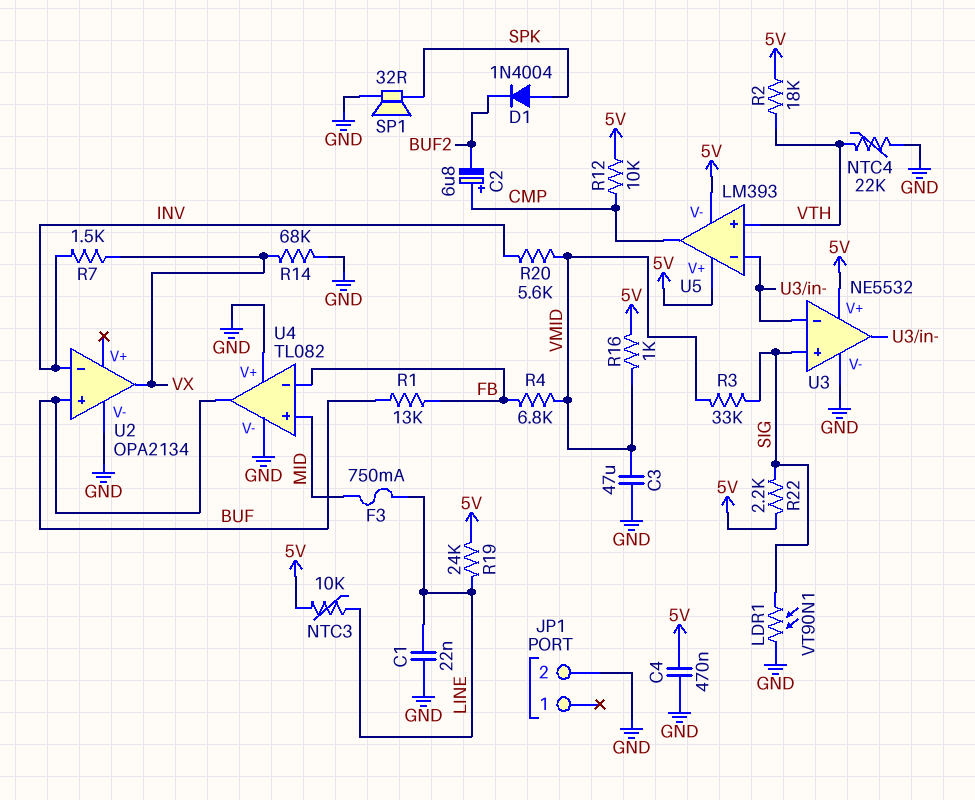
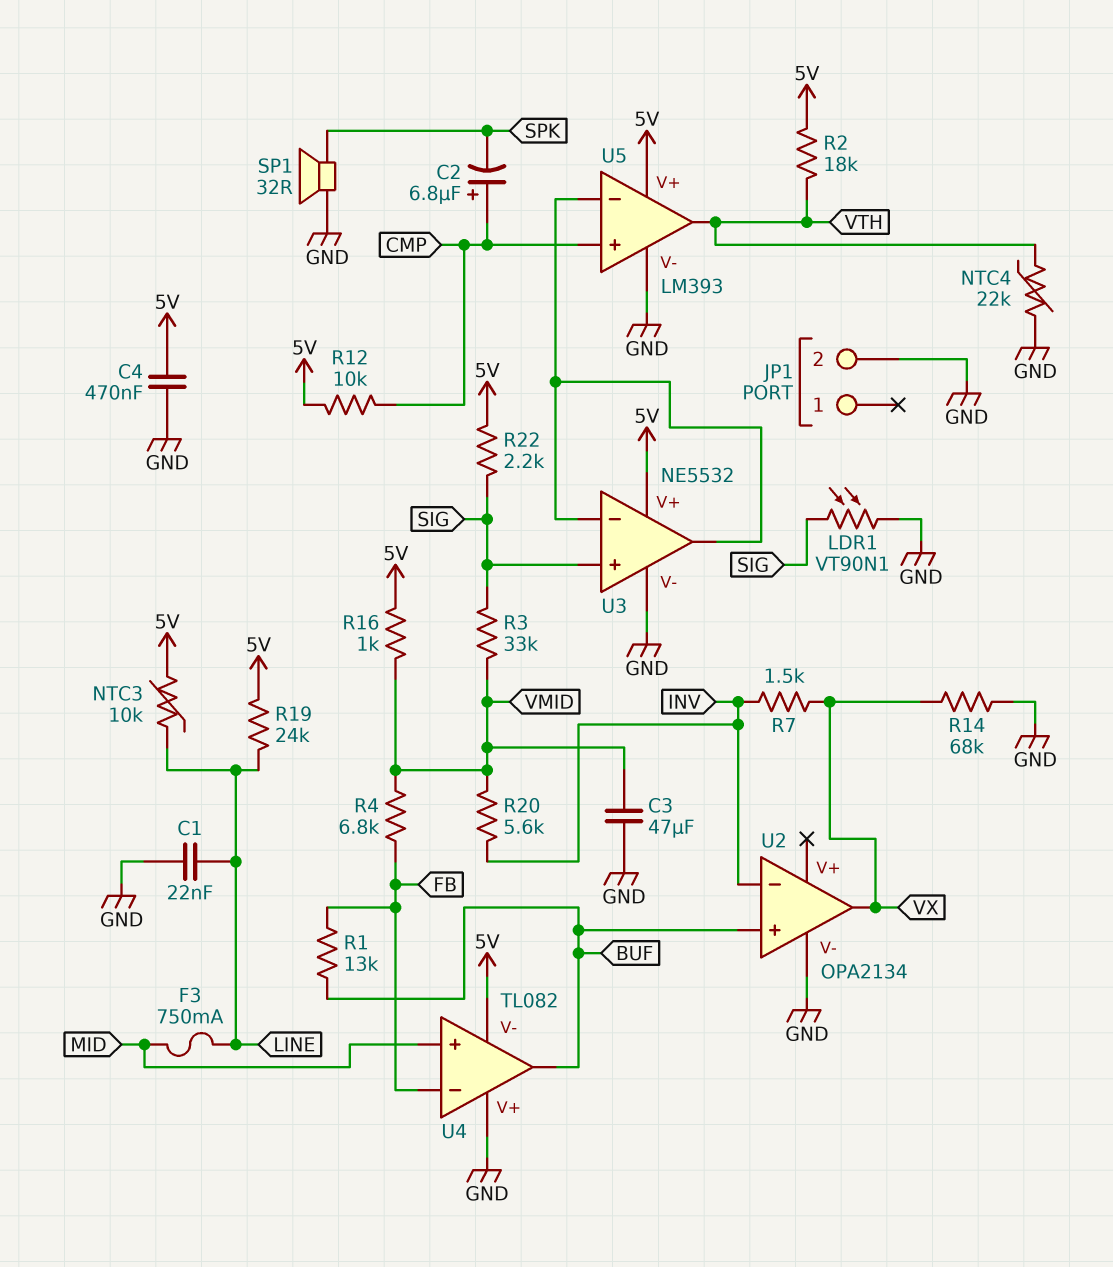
C2: 6.8uF (plus CMP, minus BUF2) -> 6.8uF (plus CMP, minus SPK)
D1: diode 1N4004 (A SPK, K BUF2) -> none
U4 pin V-: GND -> 5V
U5 pin V-: 5V -> GND
U5 pin in+: VTH -> CMP
U5 pin out: CMP -> VTH

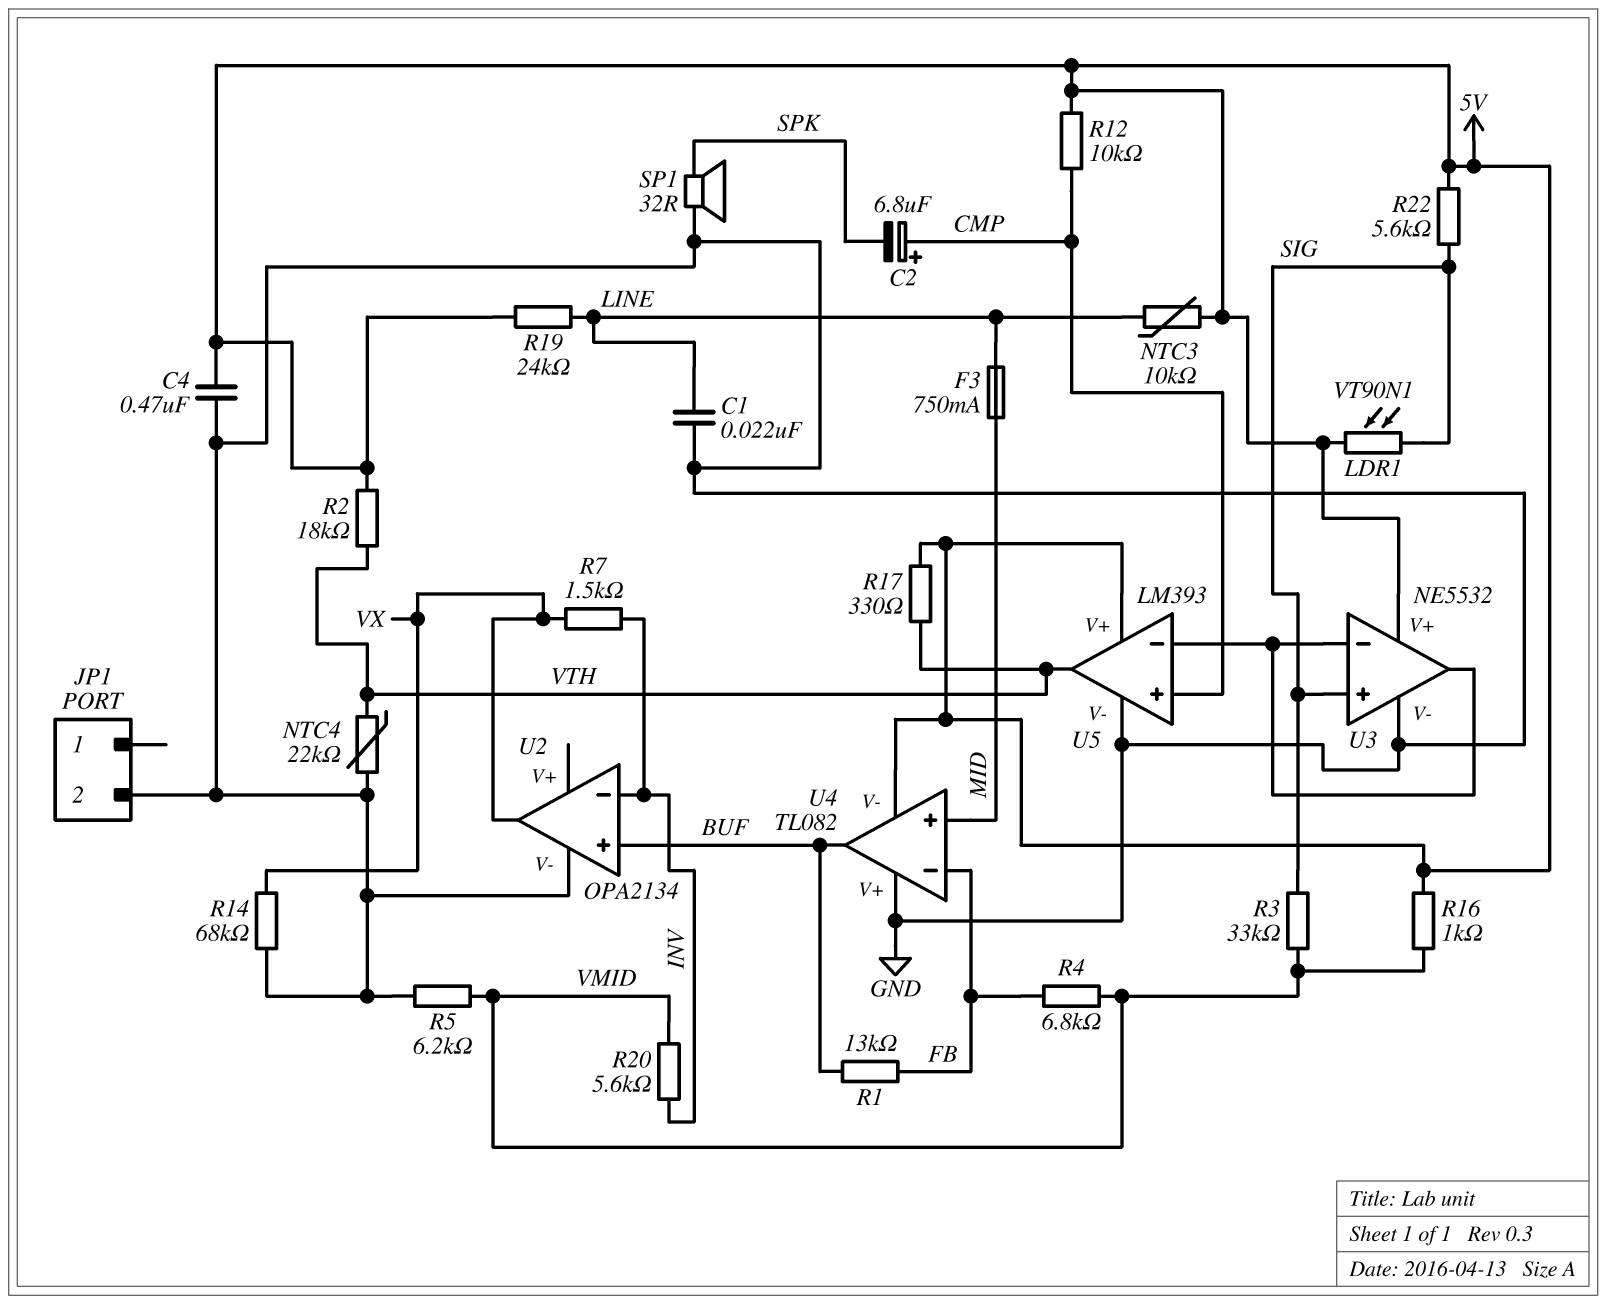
C3: 47uF (GND, VMID) -> none
LDR1: VT90N1 (GND, SIG) -> VT90N1 (5V, SIG)
R5: none -> 6.2k (GND, VMID)
R17: none -> 330 (5V, VTH)
R22: 2.2k (5V, SIG) -> 5.6k (5V, SIG)

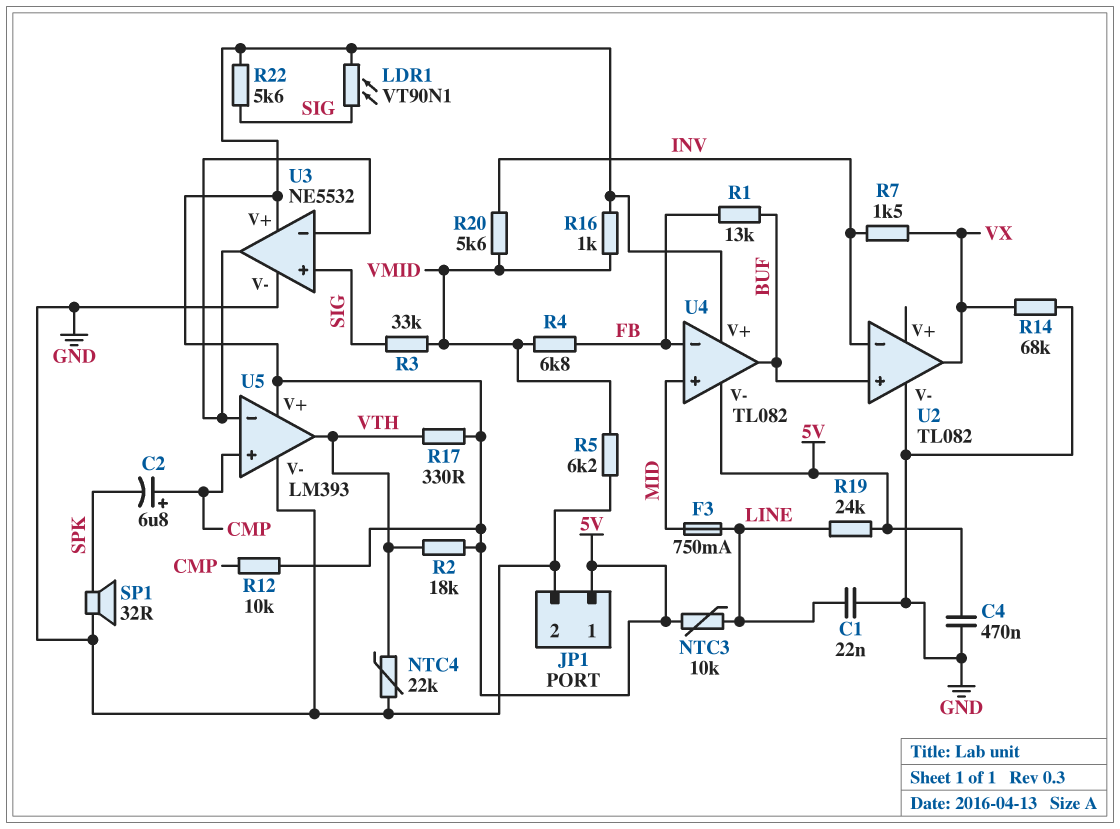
JP1 pin 1: none -> 5V
U2: OPA2134 -> TL082
U4 pin V+: GND -> 5V

